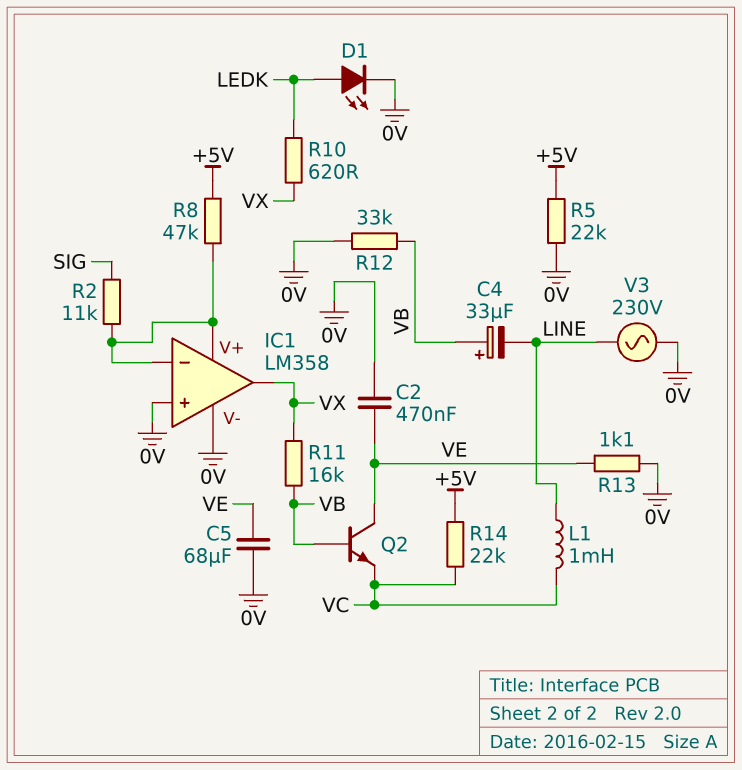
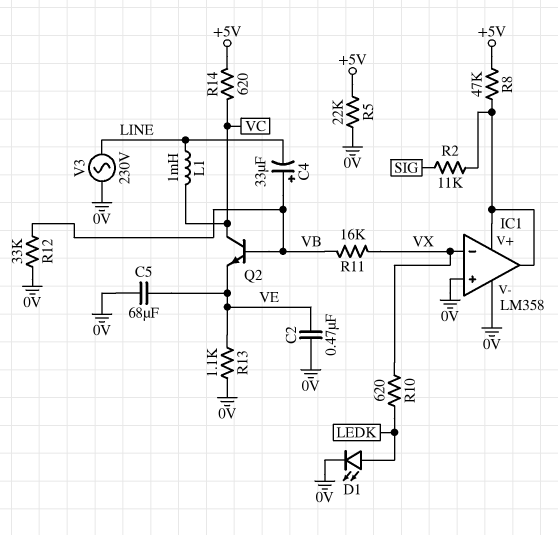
IC1 pin in-: IC1/V+ -> VX
IC1 pin out: VX -> IC1/V+
Q2: NPN (B VB, C VE, E VC) -> NPN (B VB, C VC, E VE)
R14: 22k (+5V, VC) -> 620 (+5V, VC)

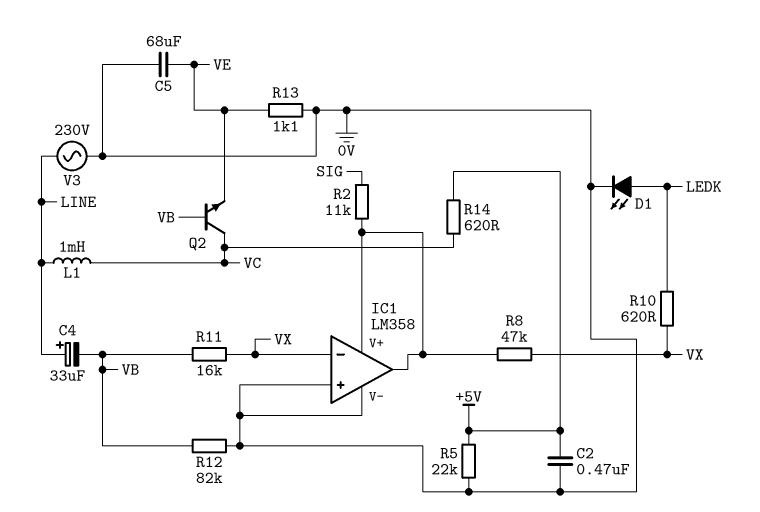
C2: 470nF (0V, VE) -> 470nF (+5V, 0V)
C4: 33uF (plus VB, minus LINE) -> 33uF (plus LINE, minus VB)
R8: 47k (+5V, IC1/V+) -> 47k (IC1/V+, VX)
R12: 33k (0V, VB) -> 82k (0V, VB)

